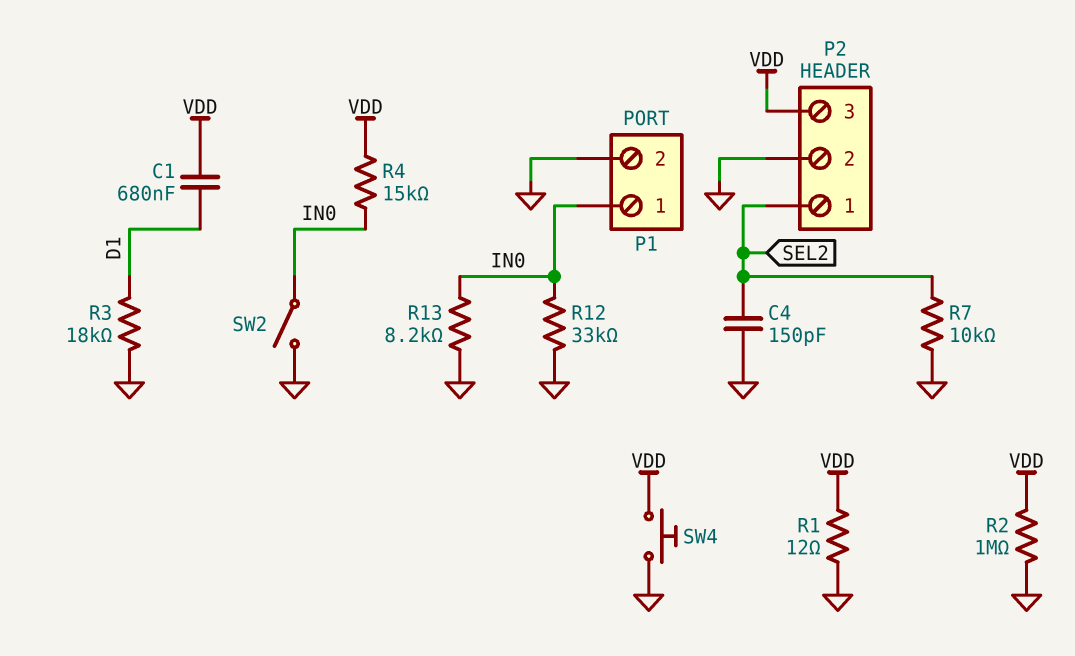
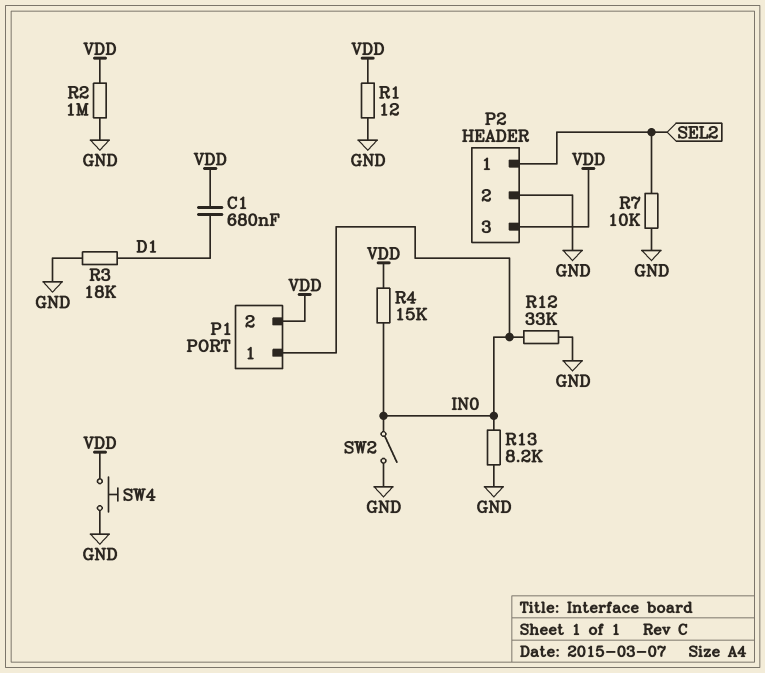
C4: 150pF (GND, SEL2) -> none
P1 pin 2: GND -> VDD

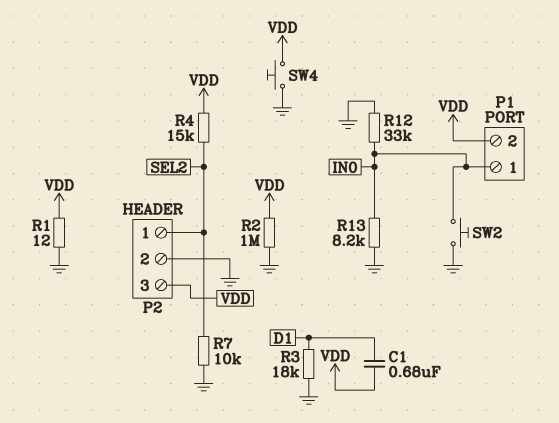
R4: 15k (IN0, VDD) -> 15k (SEL2, VDD)
SW2: switch (GND, IN0) -> button (GND, IN0)

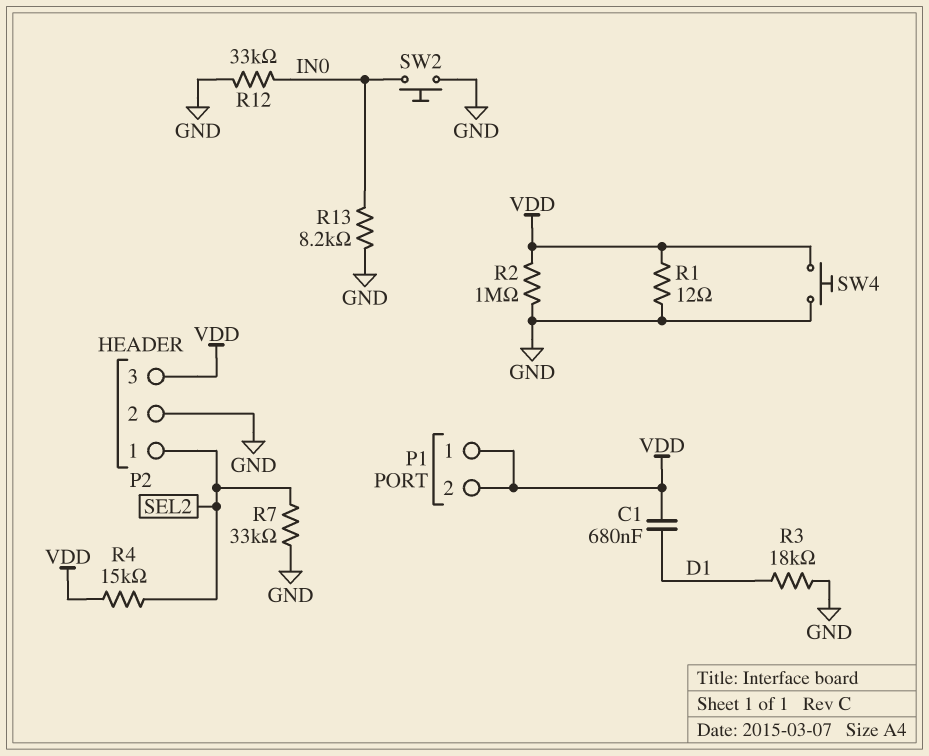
P1 pin 1: IN0 -> VDD
R7: 10k (GND, SEL2) -> 33k (GND, SEL2)

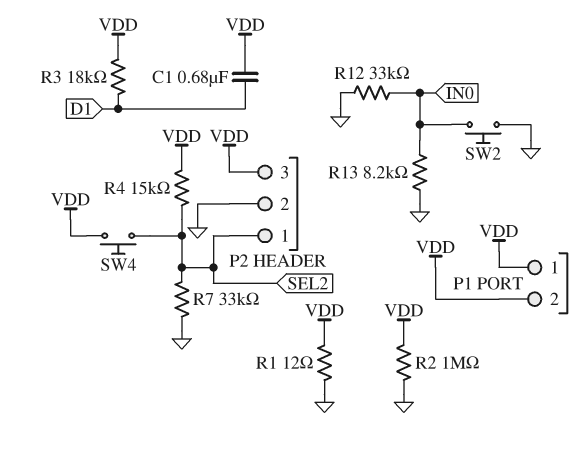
R3: 18k (D1, GND) -> 18k (D1, VDD)
SW4: button (GND, VDD) -> button (SEL2, VDD)

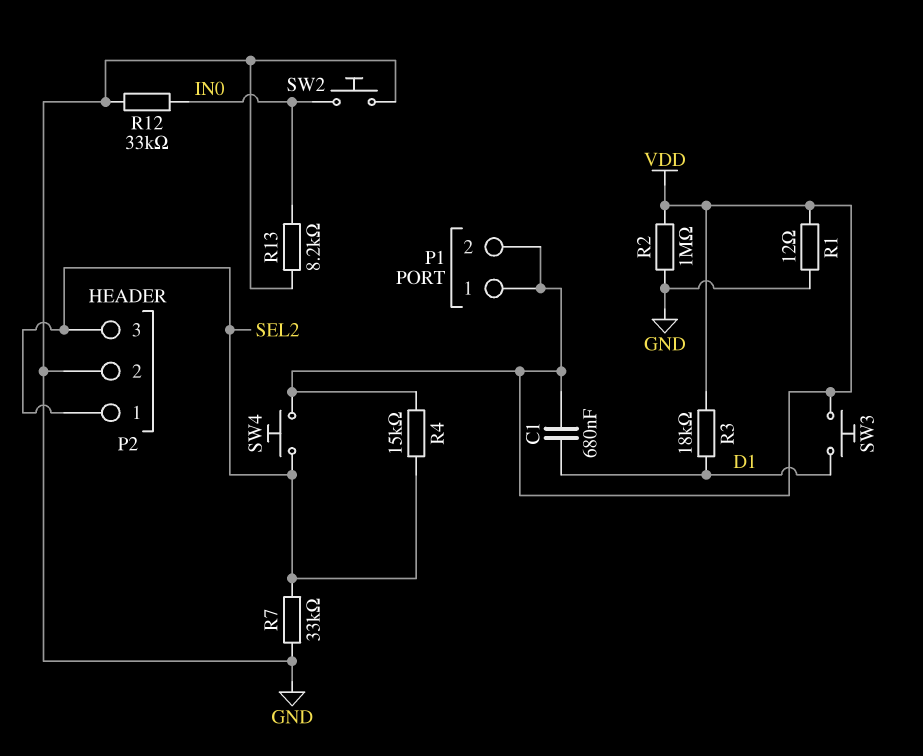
P2 pin 3: VDD -> SEL2
SW3: none -> button (D1, VDD)

